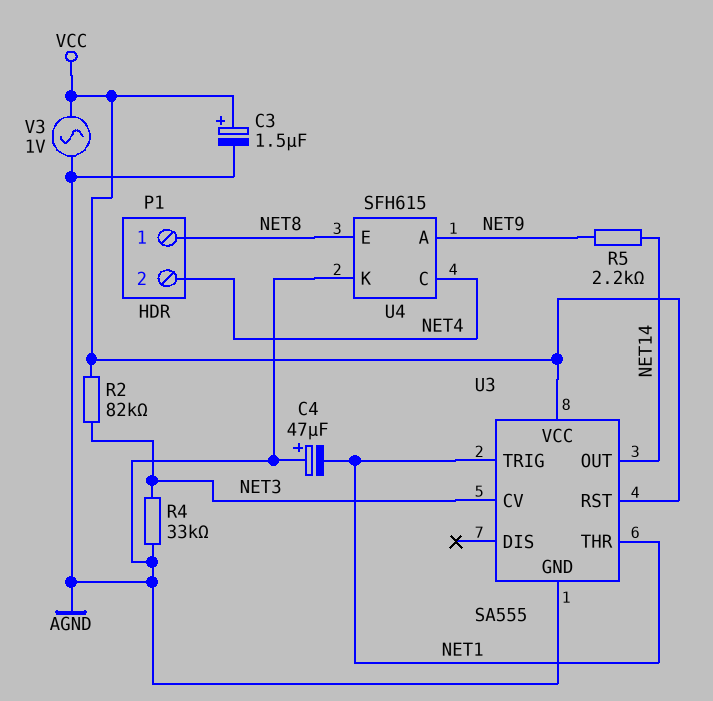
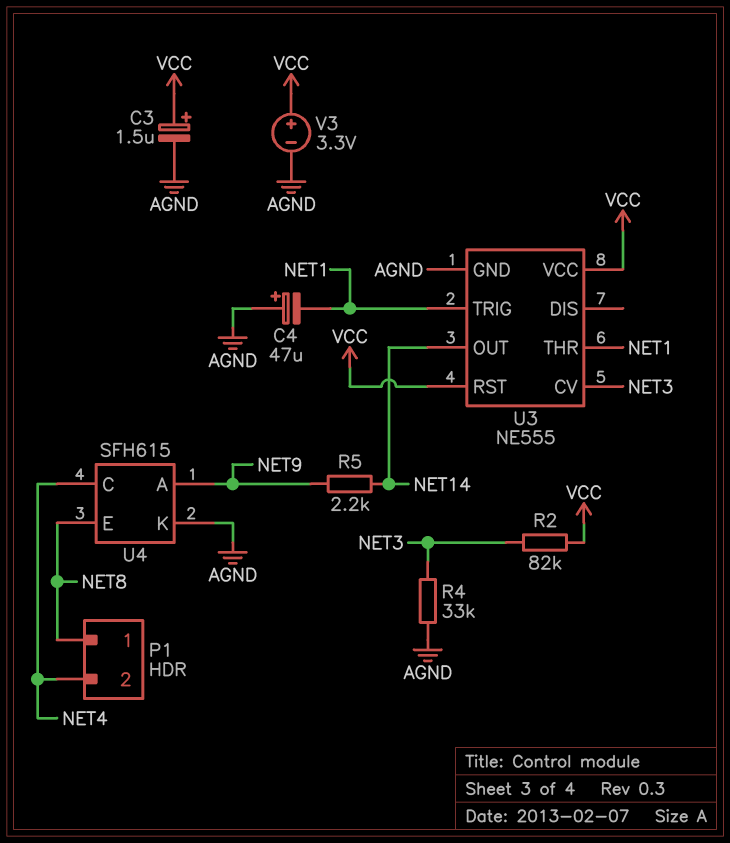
U3: SA555 -> NE555
V3: AC 1V (AGND, VCC) -> 3.3V (plus VCC, minus AGND)

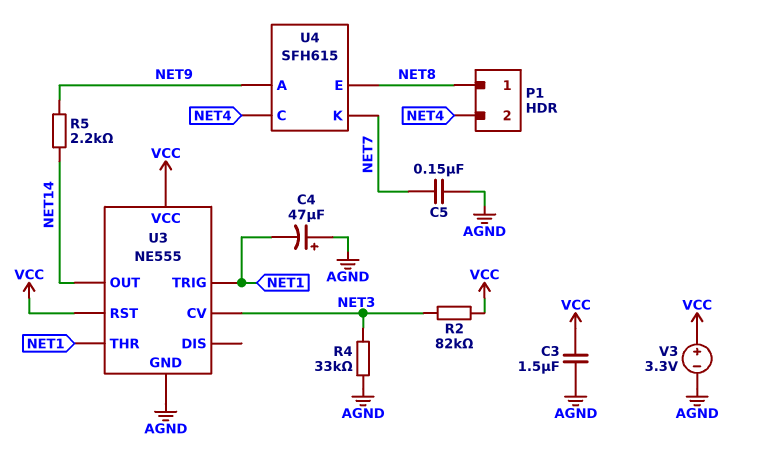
C3: 1.5uF (plus VCC, minus AGND) -> 1.5uF (AGND, VCC)
C5: none -> 150nF (AGND, NET7)
U4 pin K: AGND -> NET7

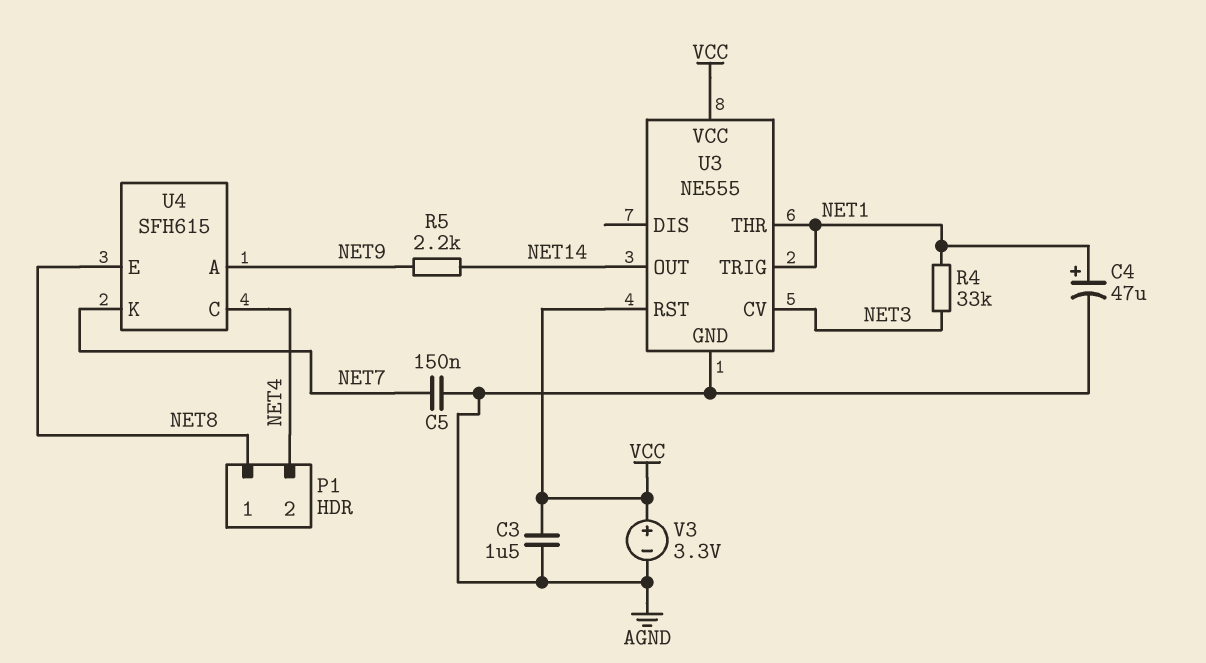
C4: 47uF (plus AGND, minus NET1) -> 47uF (plus NET1, minus AGND)
R2: 82k (NET3, VCC) -> none
R4: 33k (AGND, NET3) -> 33k (NET1, NET3)

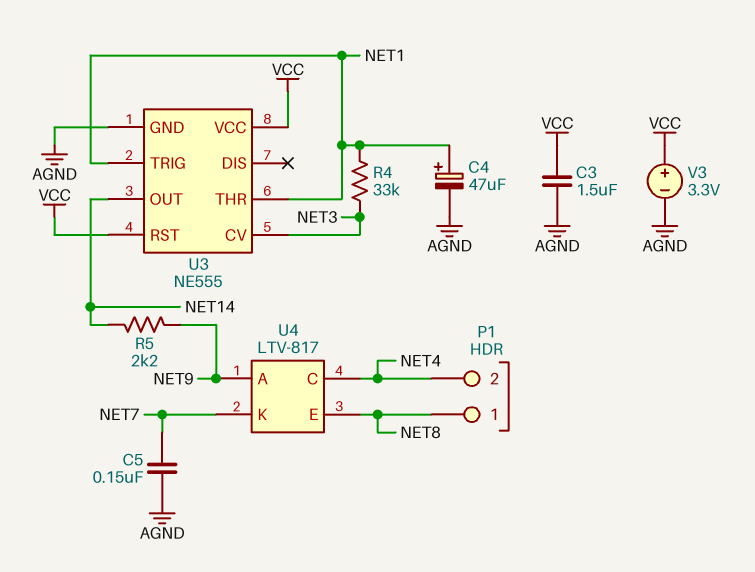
U4: SFH615 -> LTV-817

